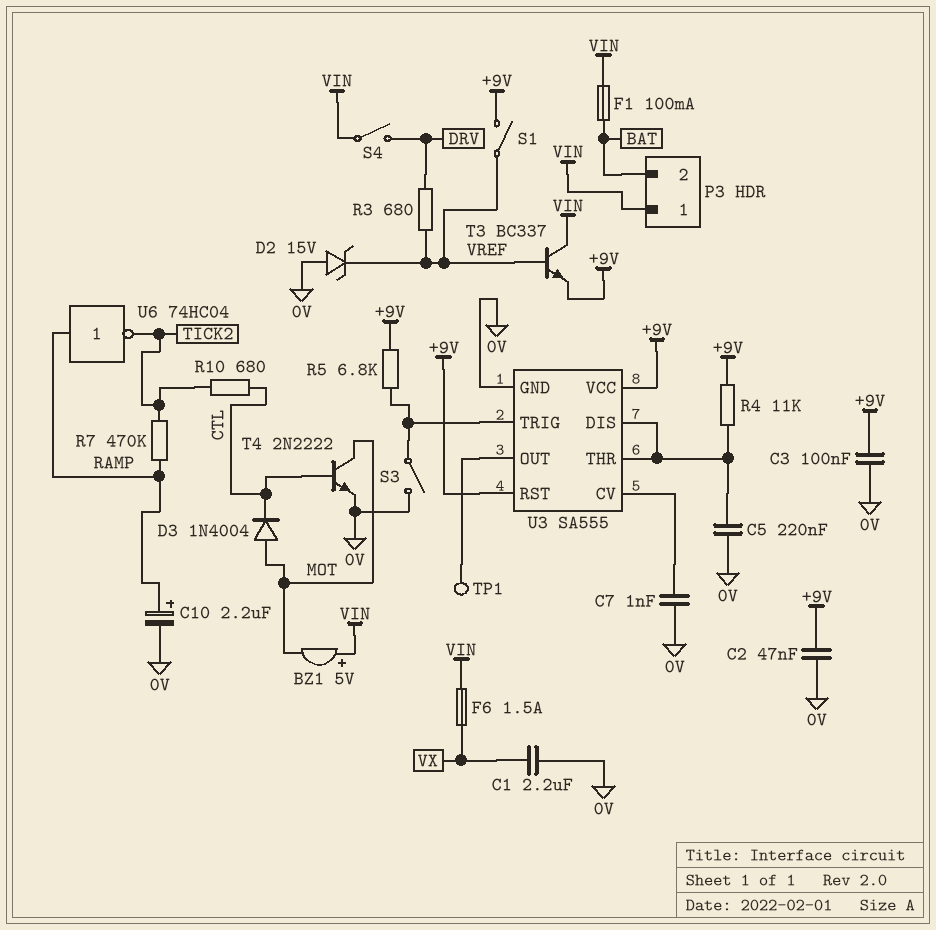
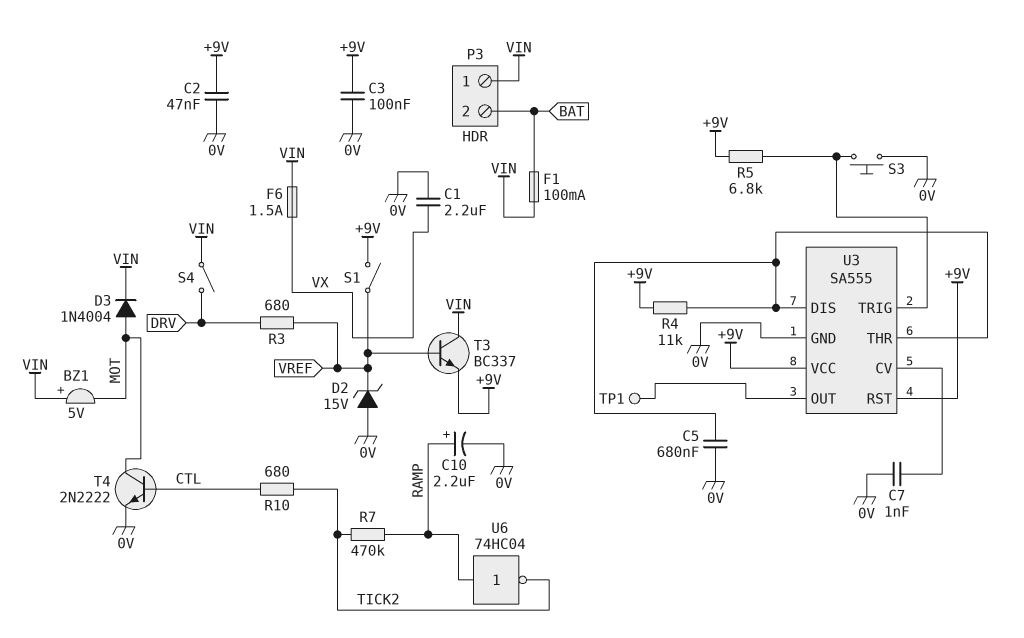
C5: 220nF (0V, U3/DIS) -> 680nF (0V, U3/DIS)
D3: diode 1N4004 (A MOT, K CTL) -> diode 1N4004 (A MOT, K VIN)
S3: switch (0V, U3/TRIG) -> button (0V, U3/TRIG)

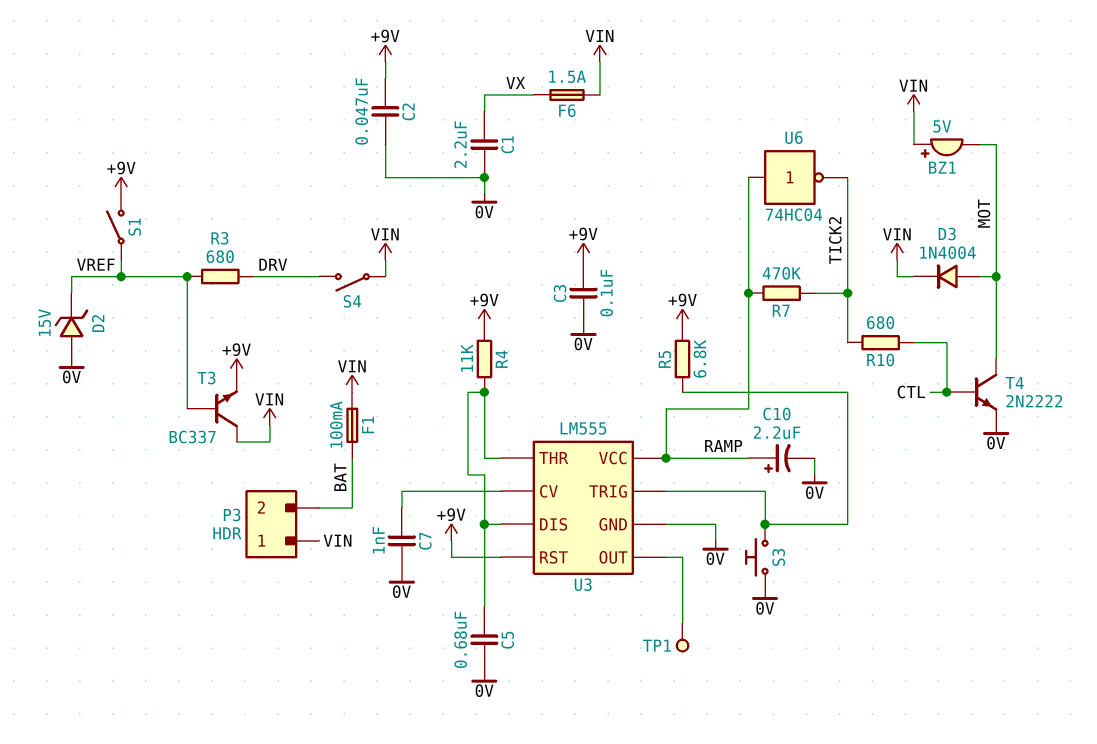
U3: SA555 -> LM555
U3 pin VCC: +9V -> RAMP

